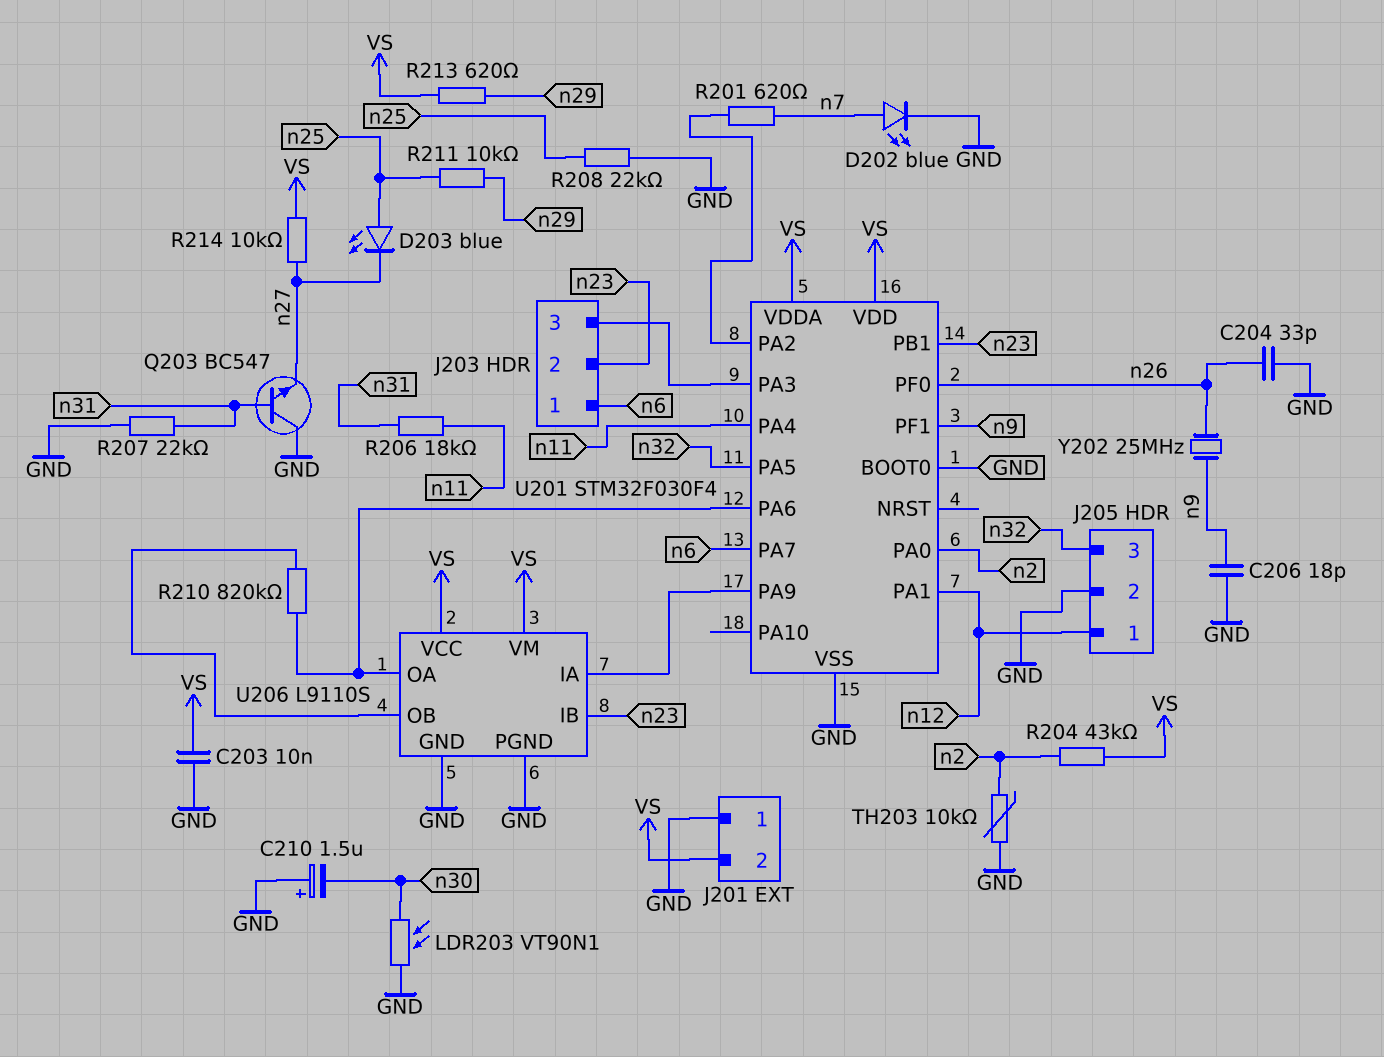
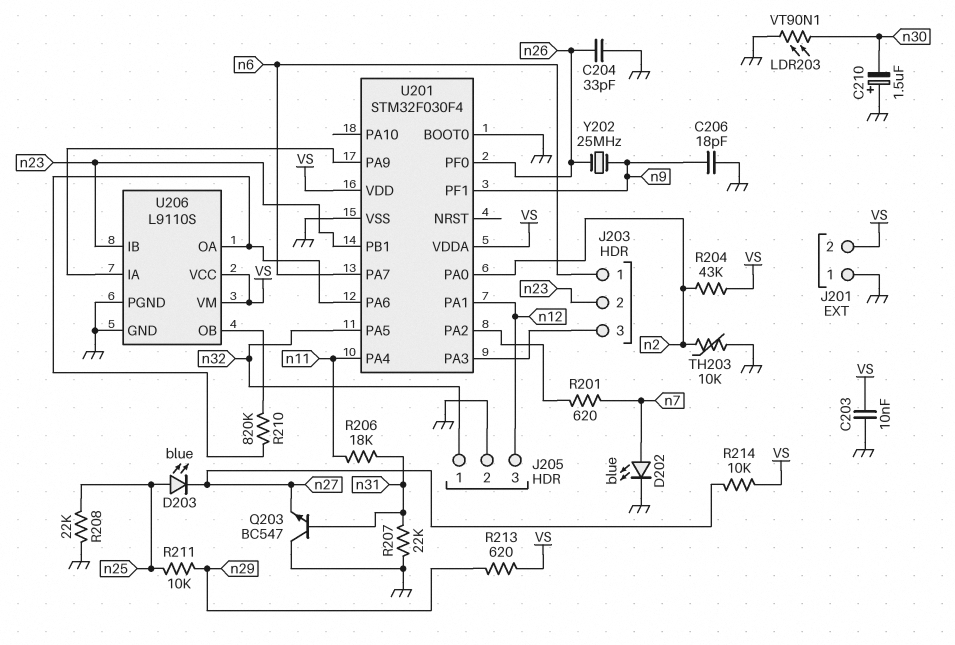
J205 pin 1: n12 -> n32
J205 pin 3: n32 -> n12

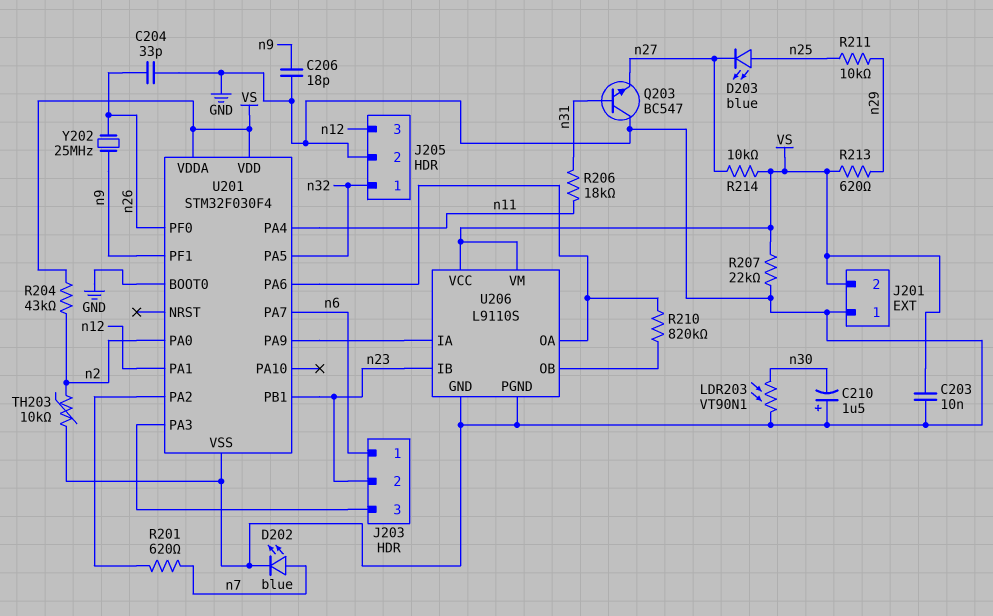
R207: 22k (GND, n31) -> 22k (GND, VS)
R208: 22k (GND, n25) -> none

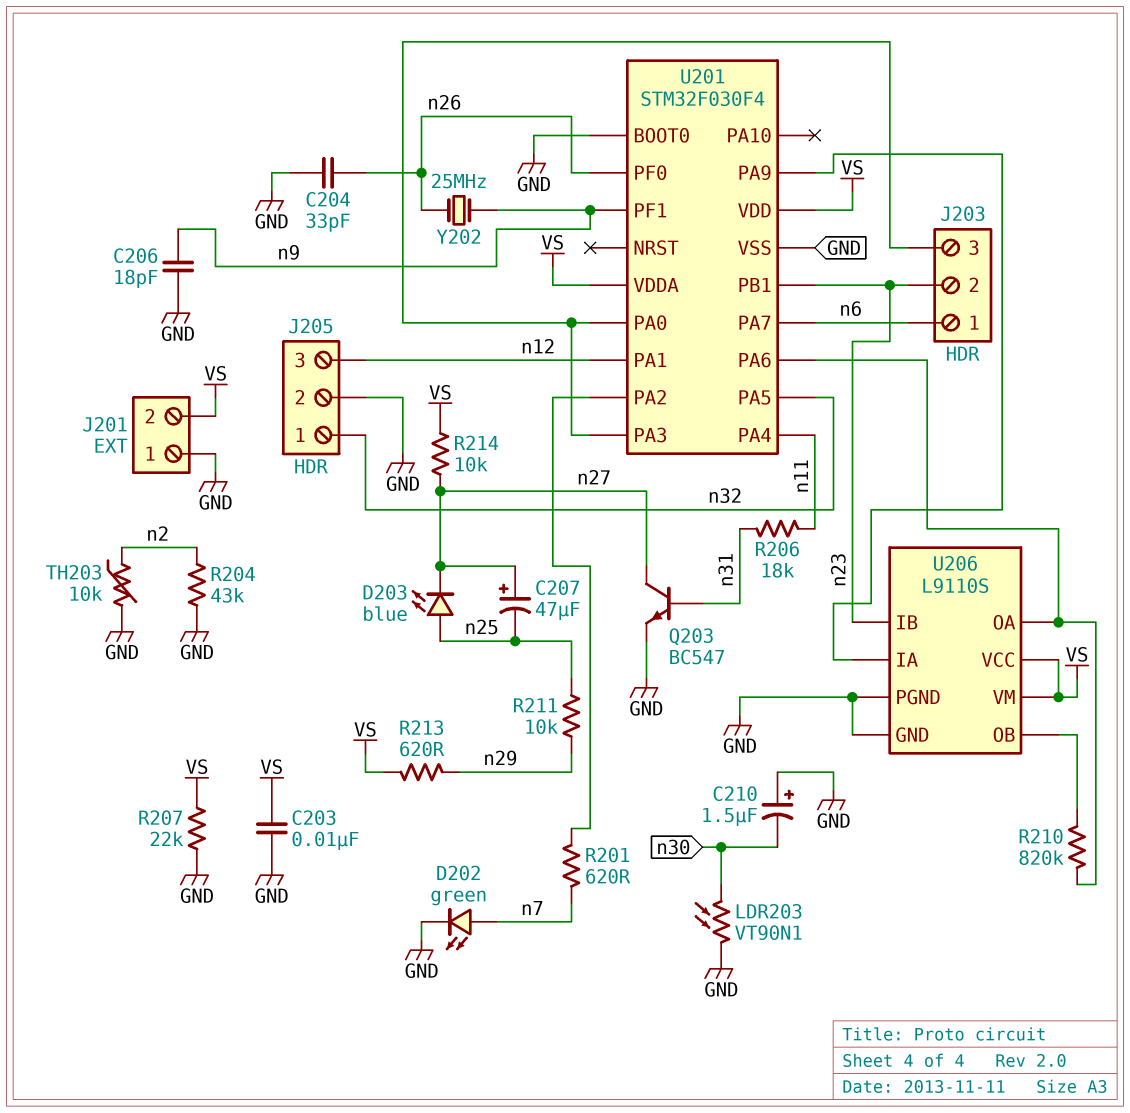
C207: none -> 47uF (plus n27, minus n25)
D202: LED blue (A n7, K GND) -> LED green (A n7, K GND)
Q203: NPN BC547 (B n31, C GND, E n27) -> NPN BC547 (B n31, C n27, E GND)
R204: 43k (VS, n2) -> 43k (GND, n2)
U201 pin PA0: n2 -> J203/3

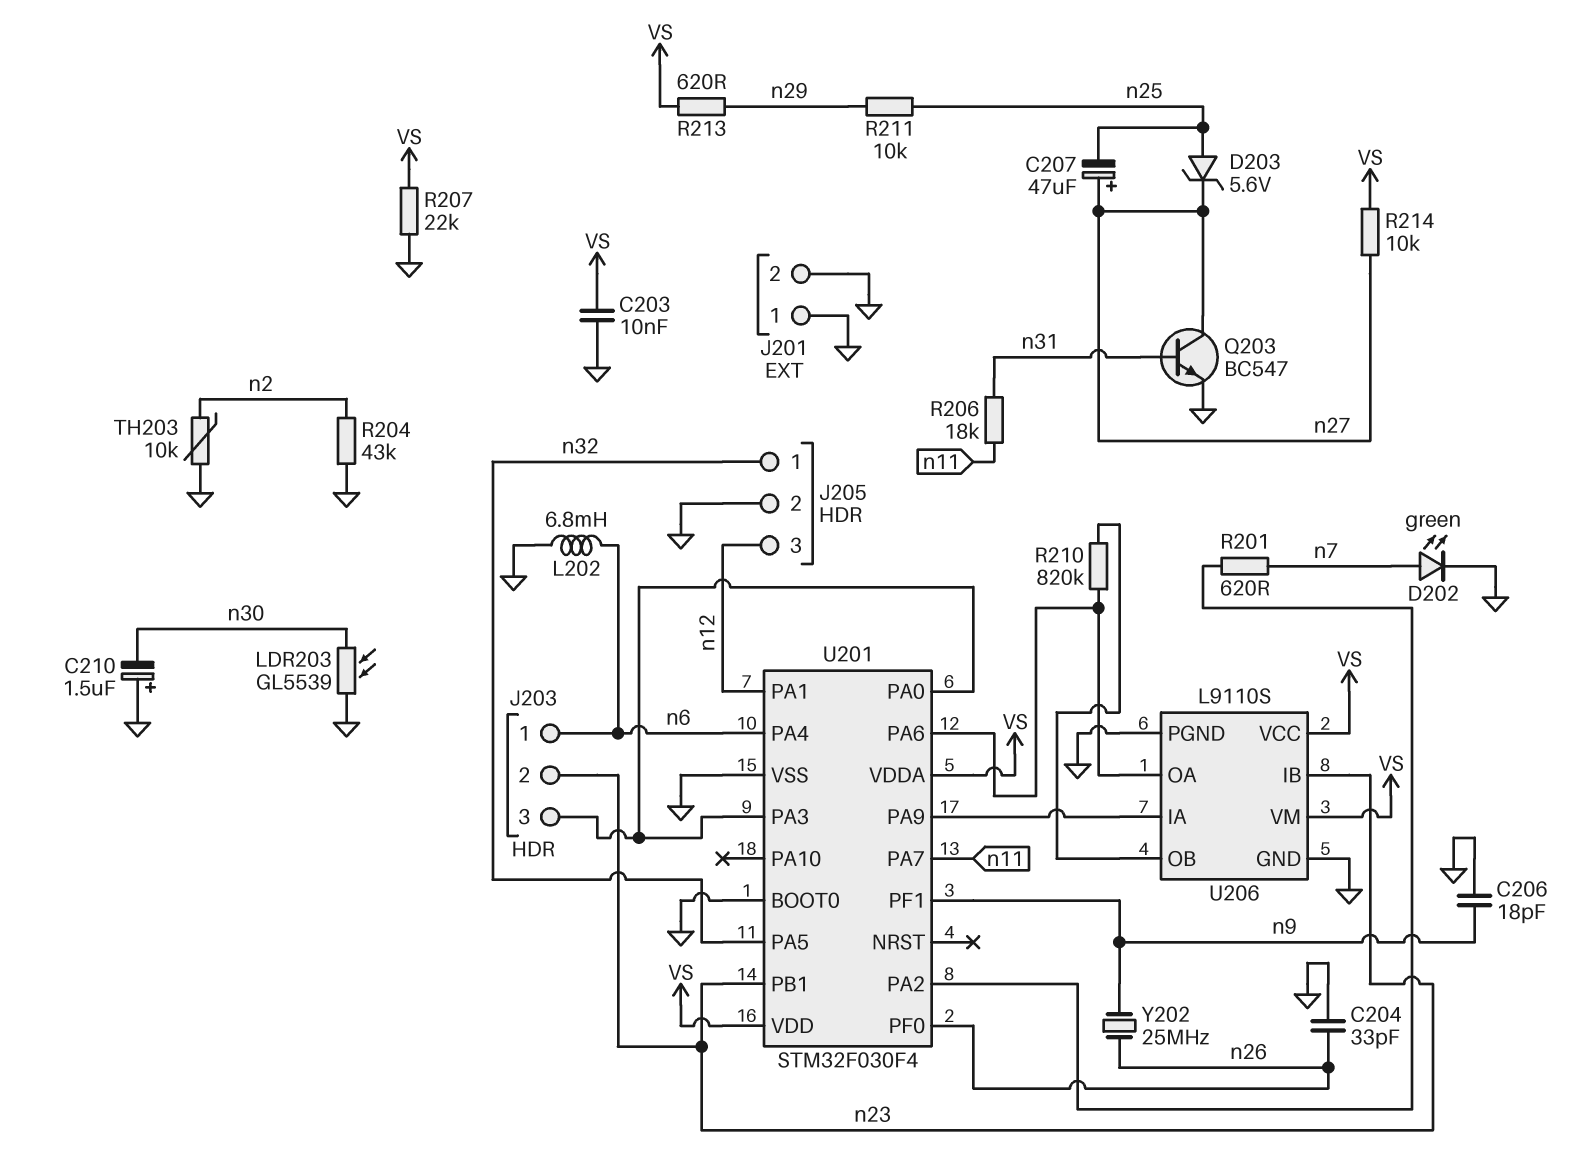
D203: LED blue (A n25, K n27) -> zener 5.6V (A n25, K n27)
J201 pin 2: VS -> GND
L202: none -> 6.8mH (GND, n6)
LDR203: VT90N1 (GND, n30) -> GL5539 (GND, n30)
U201 pin PA4: n11 -> n6
U201 pin PA7: n6 -> n11

